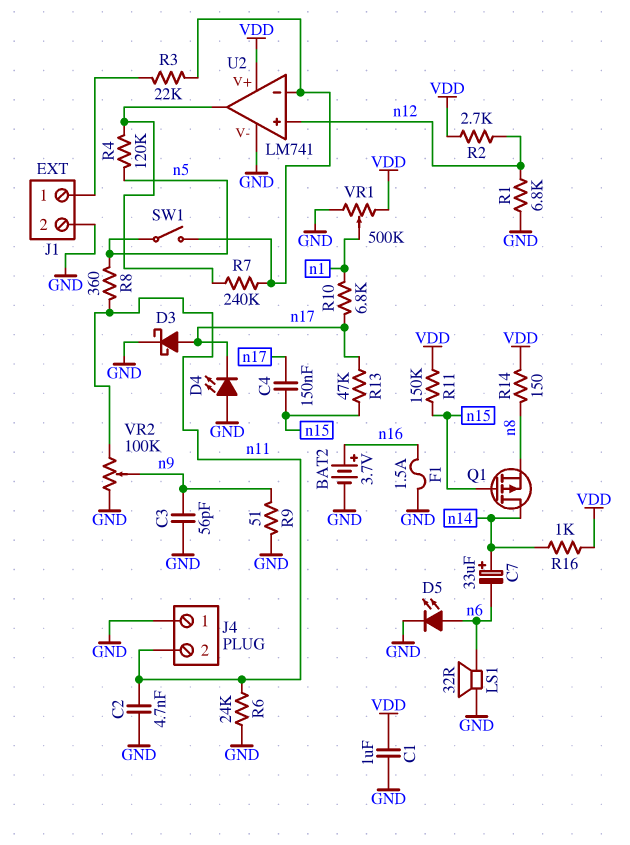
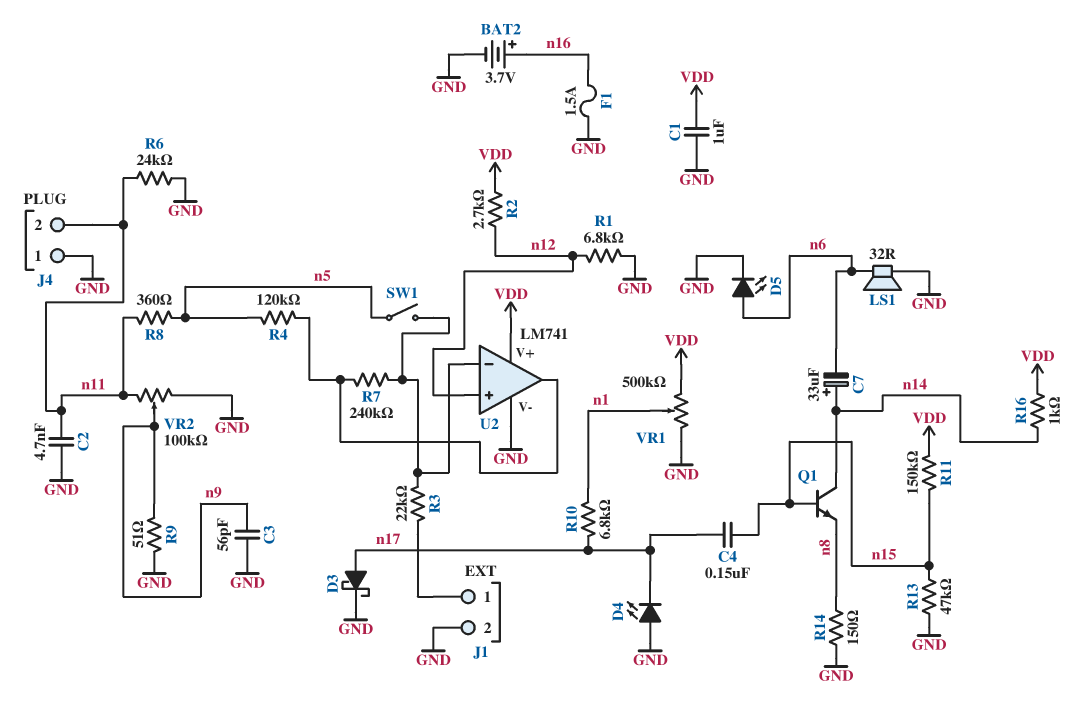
Q1: PMOS (G n15, D n14, S n8) -> NPN (B n15, C n14, E n8)
R13: 47k (n15, n17) -> 47k (GND, n15)
R14: 150 (VDD, n8) -> 150 (GND, n8)

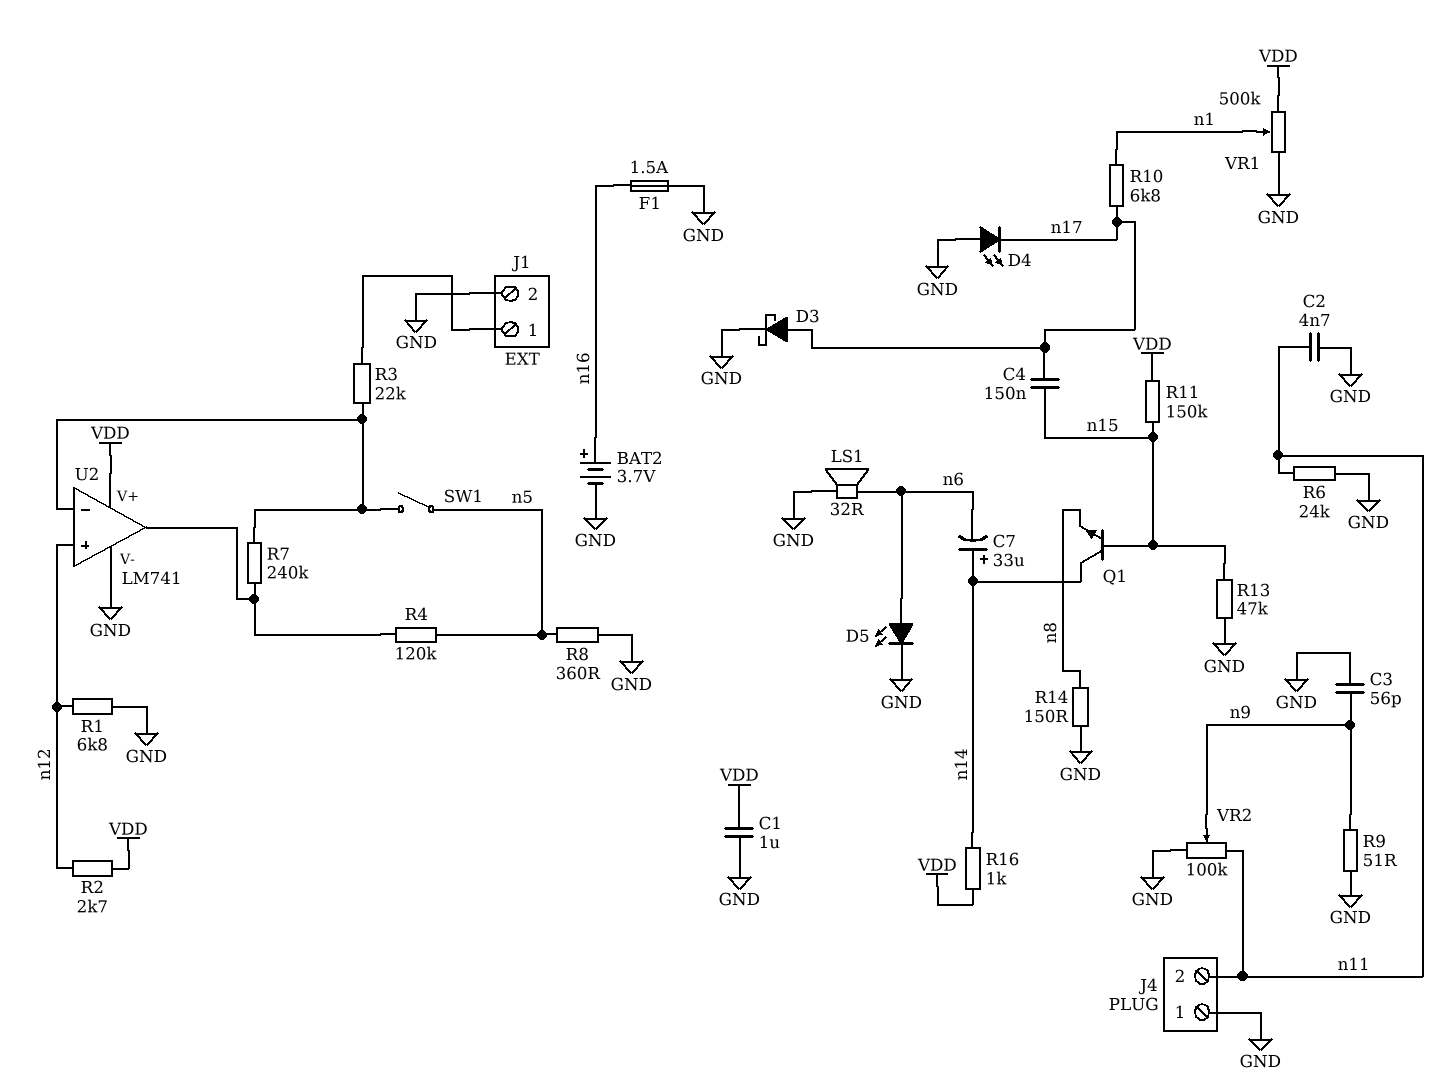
R8: 360 (n5, n11) -> 360 (GND, n5)

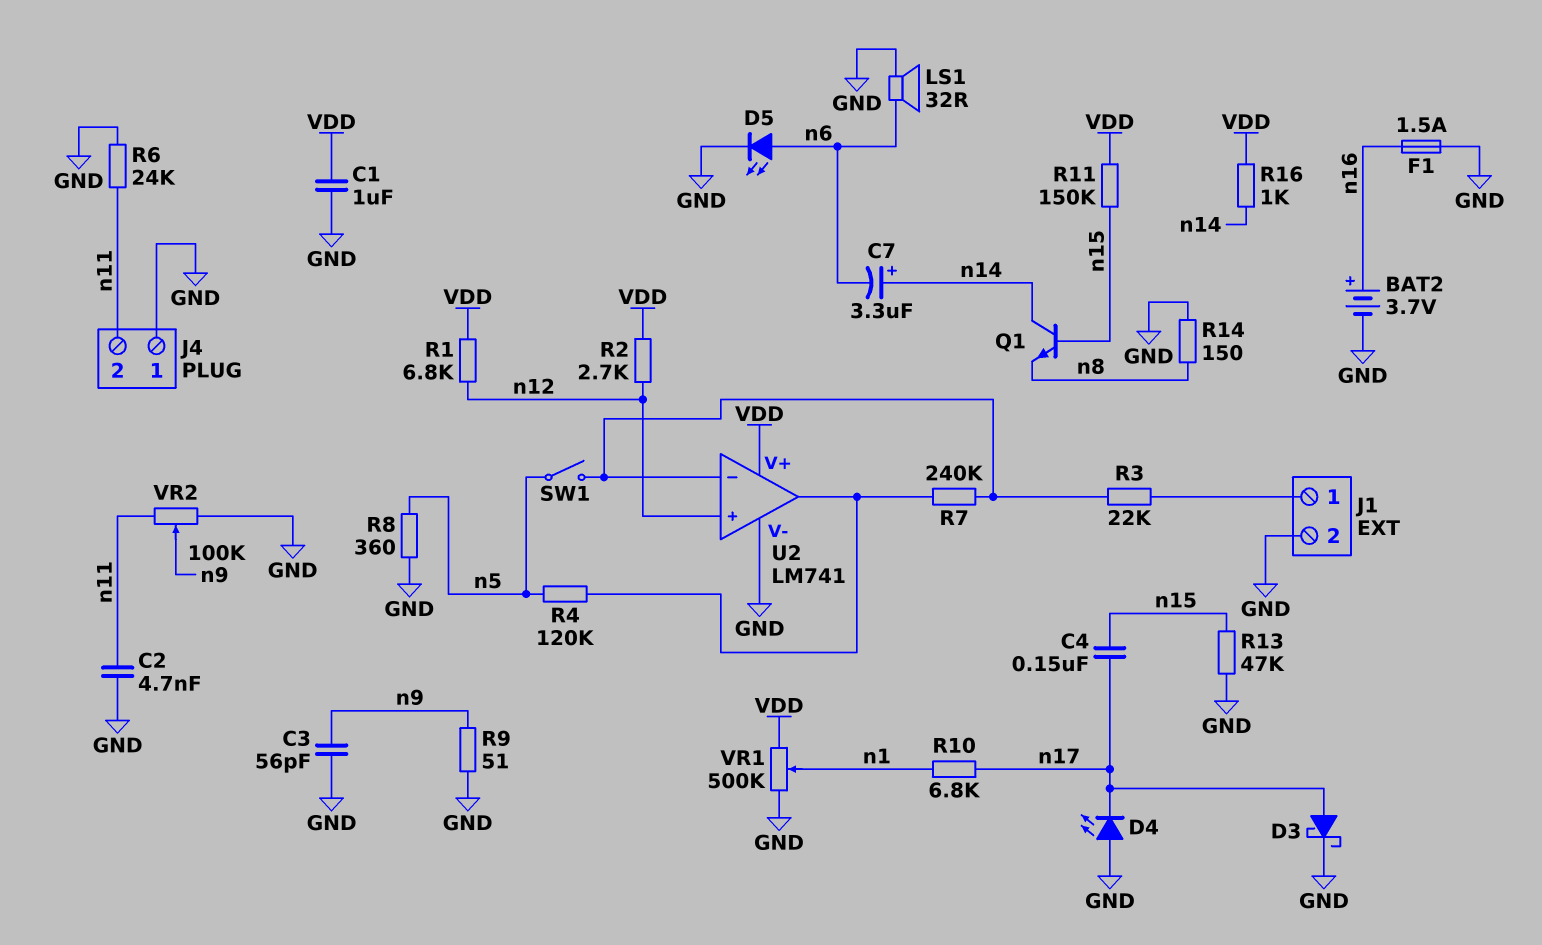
C7: 33uF (plus n14, minus n6) -> 3.3uF (plus n14, minus n6)
R1: 6.8k (GND, n12) -> 6.8k (VDD, n12)

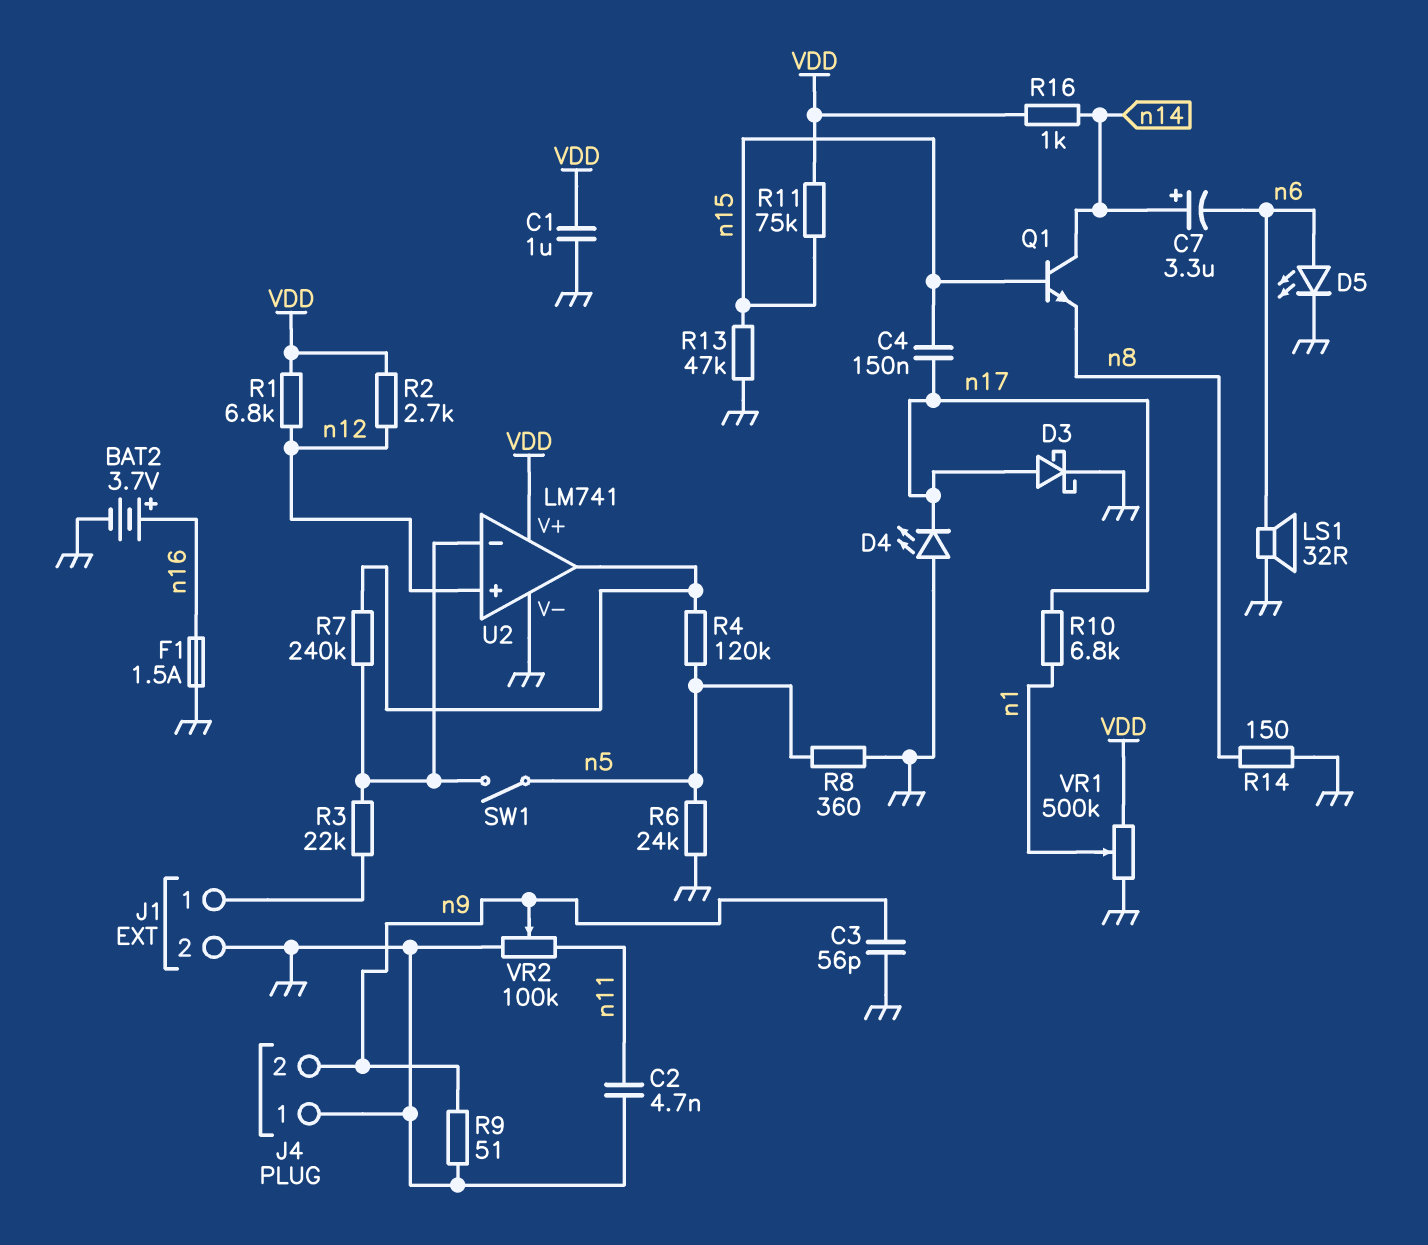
J4 pin 2: n11 -> n9
R6: 24k (GND, n11) -> 24k (GND, n5)
R11: 150k (VDD, n15) -> 75k (VDD, n15)

